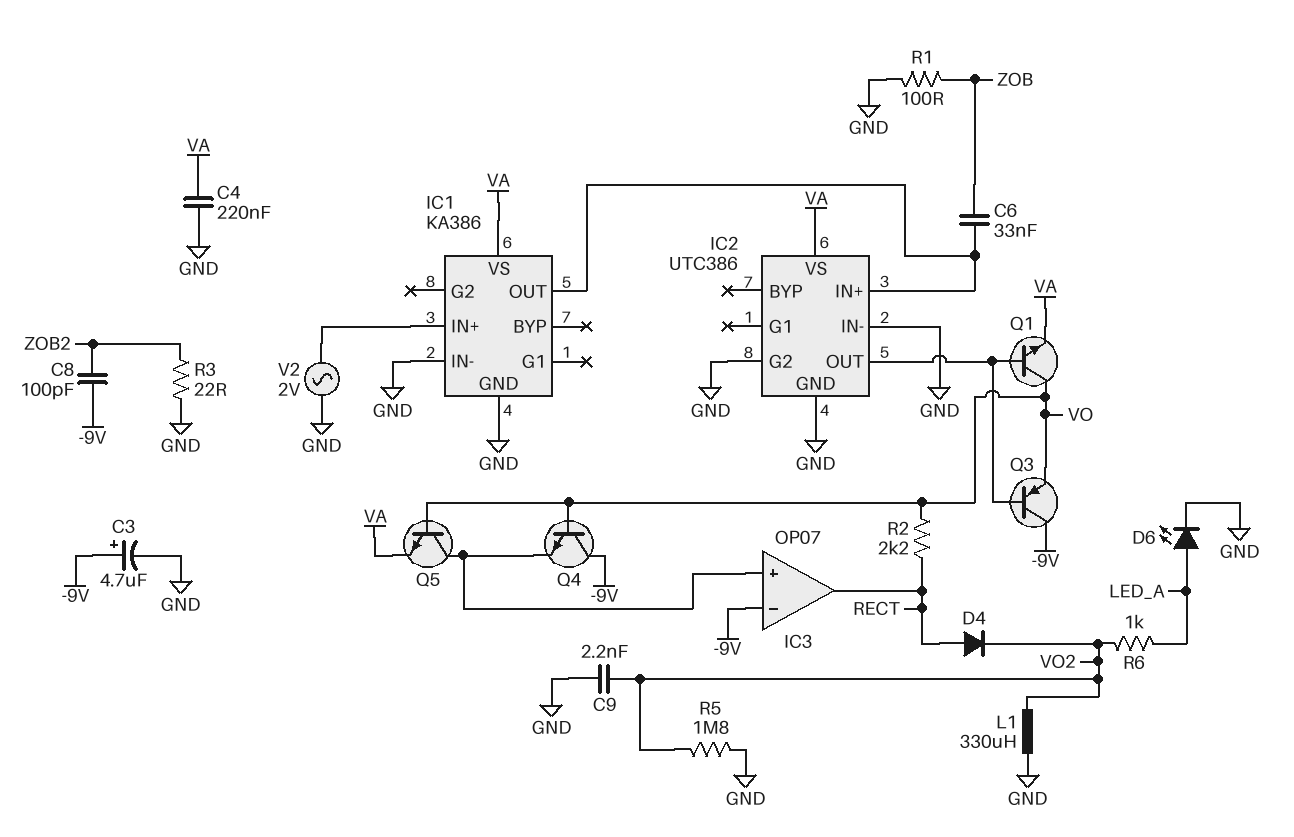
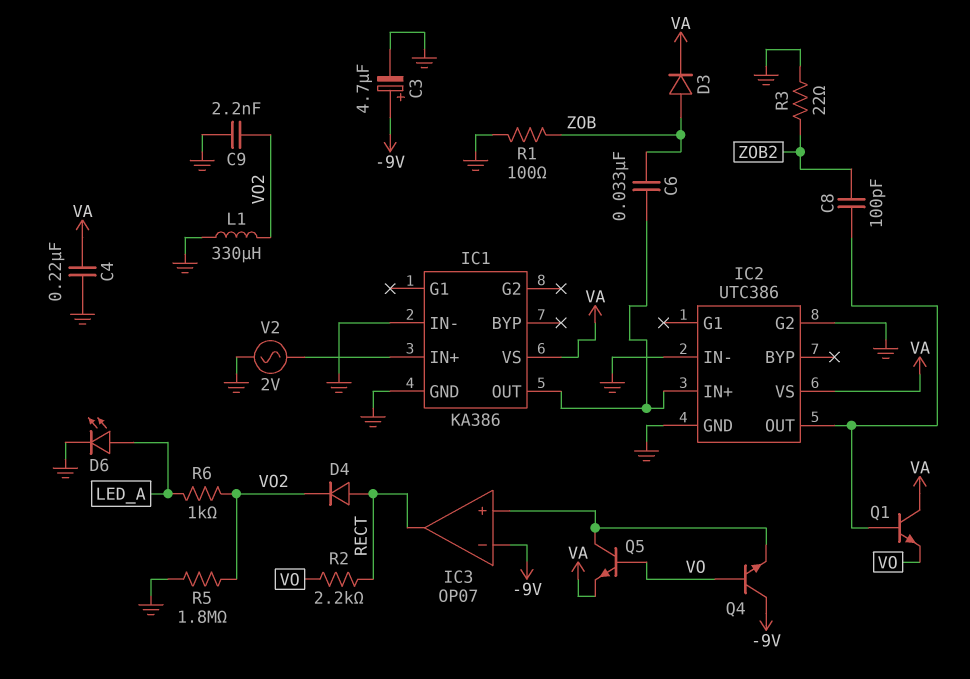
C8: 100pF (-9V, ZOB2) -> 100pF (IC2/OUT, ZOB2)
D3: none -> diode (A ZOB, K VA)
Q1: NPN (B IC2/OUT, C VO, E VA) -> NPN (B IC2/OUT, C VA, E VO)
Q3: PNP (B IC2/OUT, C -9V, E VO) -> none

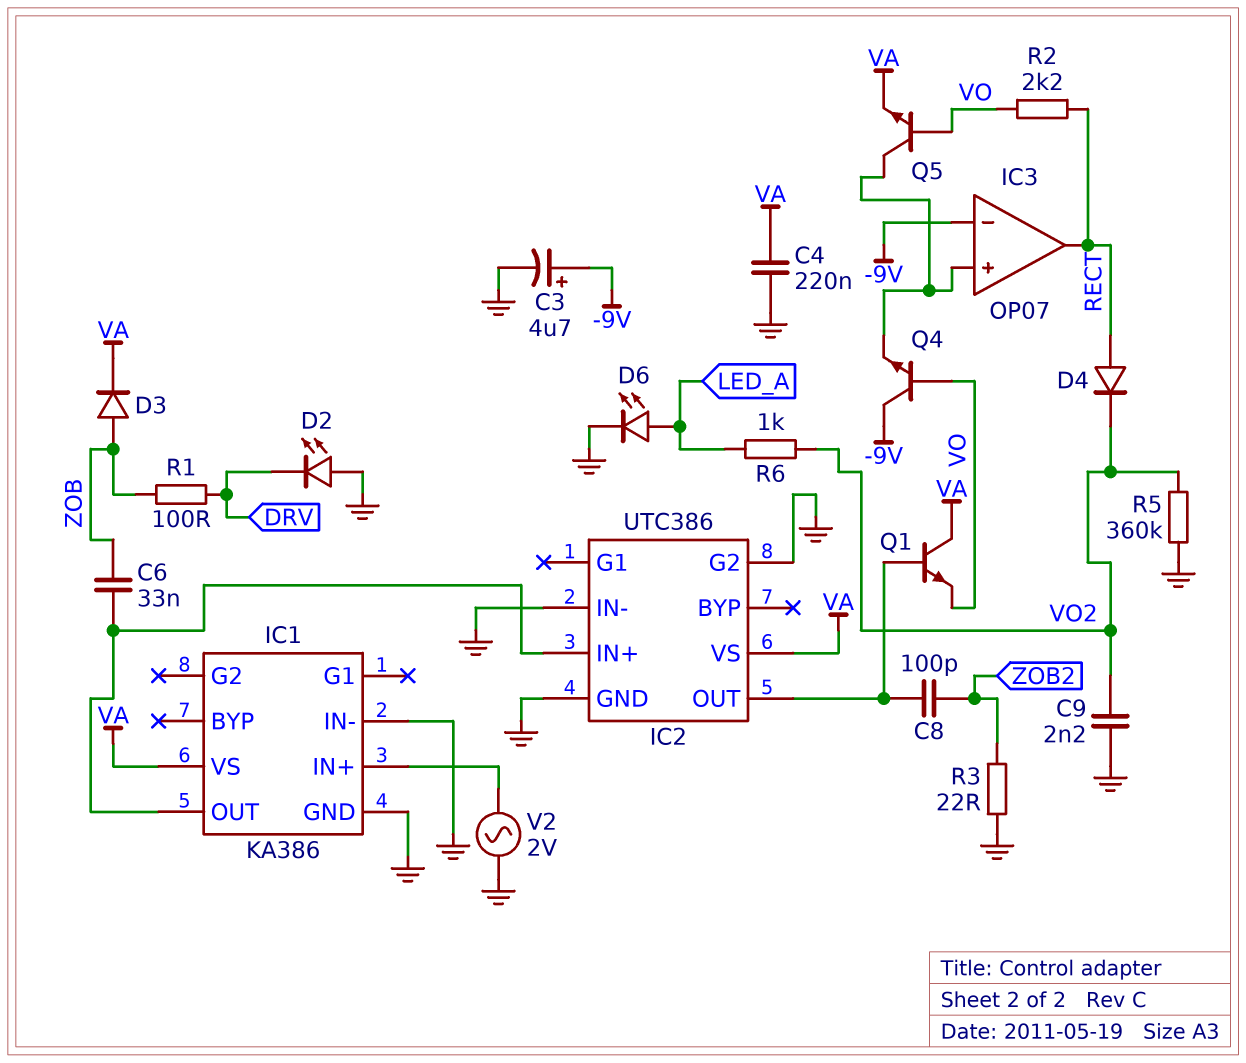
D2: none -> LED (A GND, K DRV)
L1: 330uH (GND, VO2) -> none
R1: 100 (GND, ZOB) -> 100 (DRV, ZOB)
R5: 1.8M (GND, VO2) -> 360k (GND, VO2)

